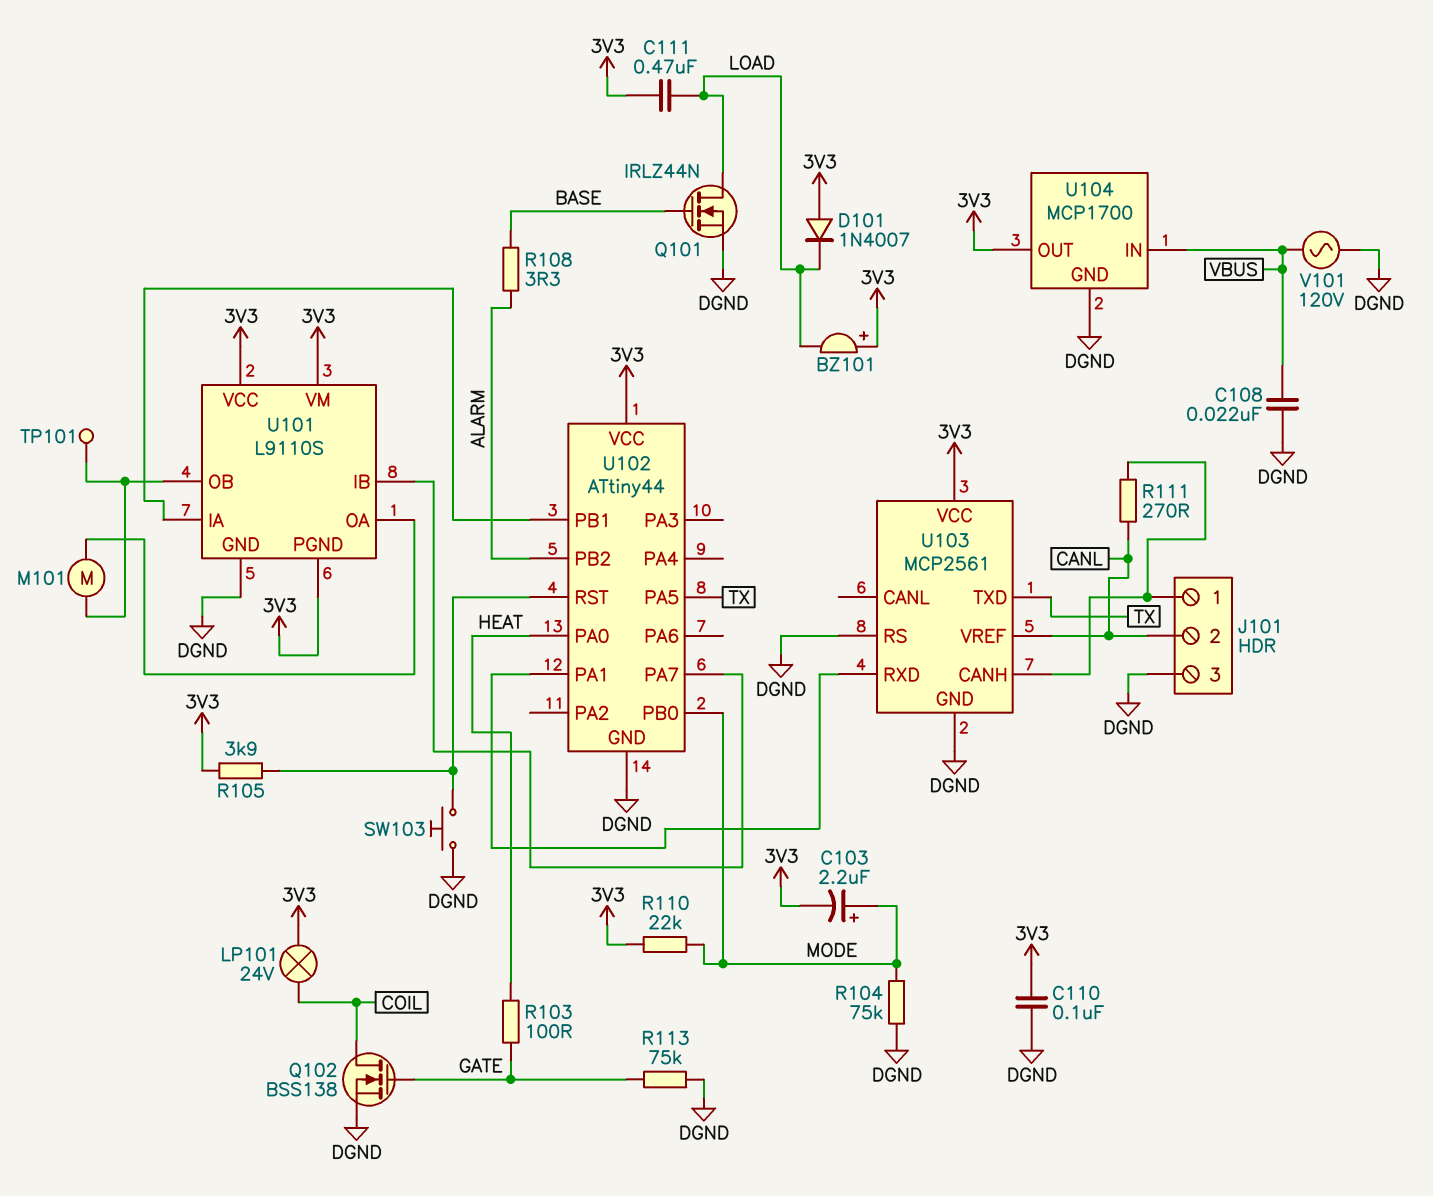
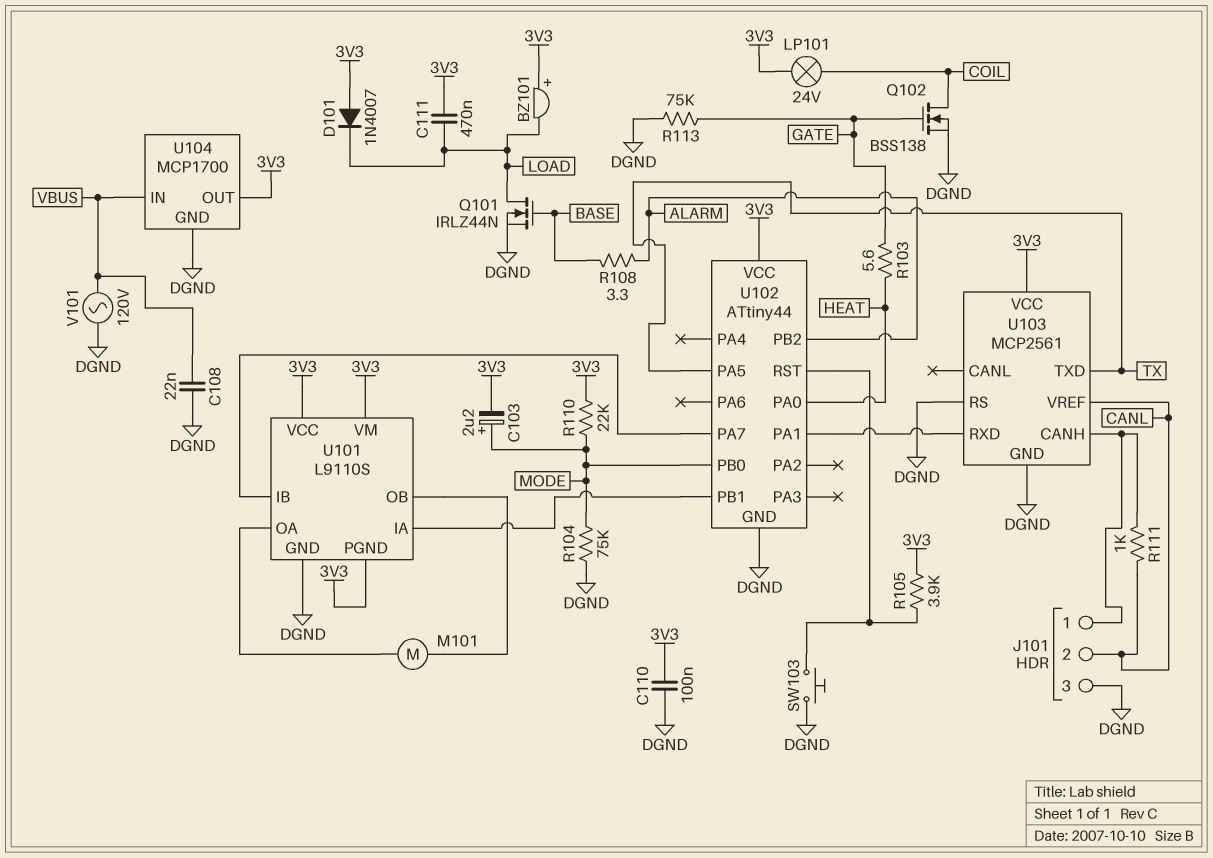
R103: 100 (GATE, HEAT) -> 5.6 (GATE, HEAT)
R111: 270 (CANL, J101/1) -> 1k (CANL, J101/1)
TP101: test point (U101/OB) -> none

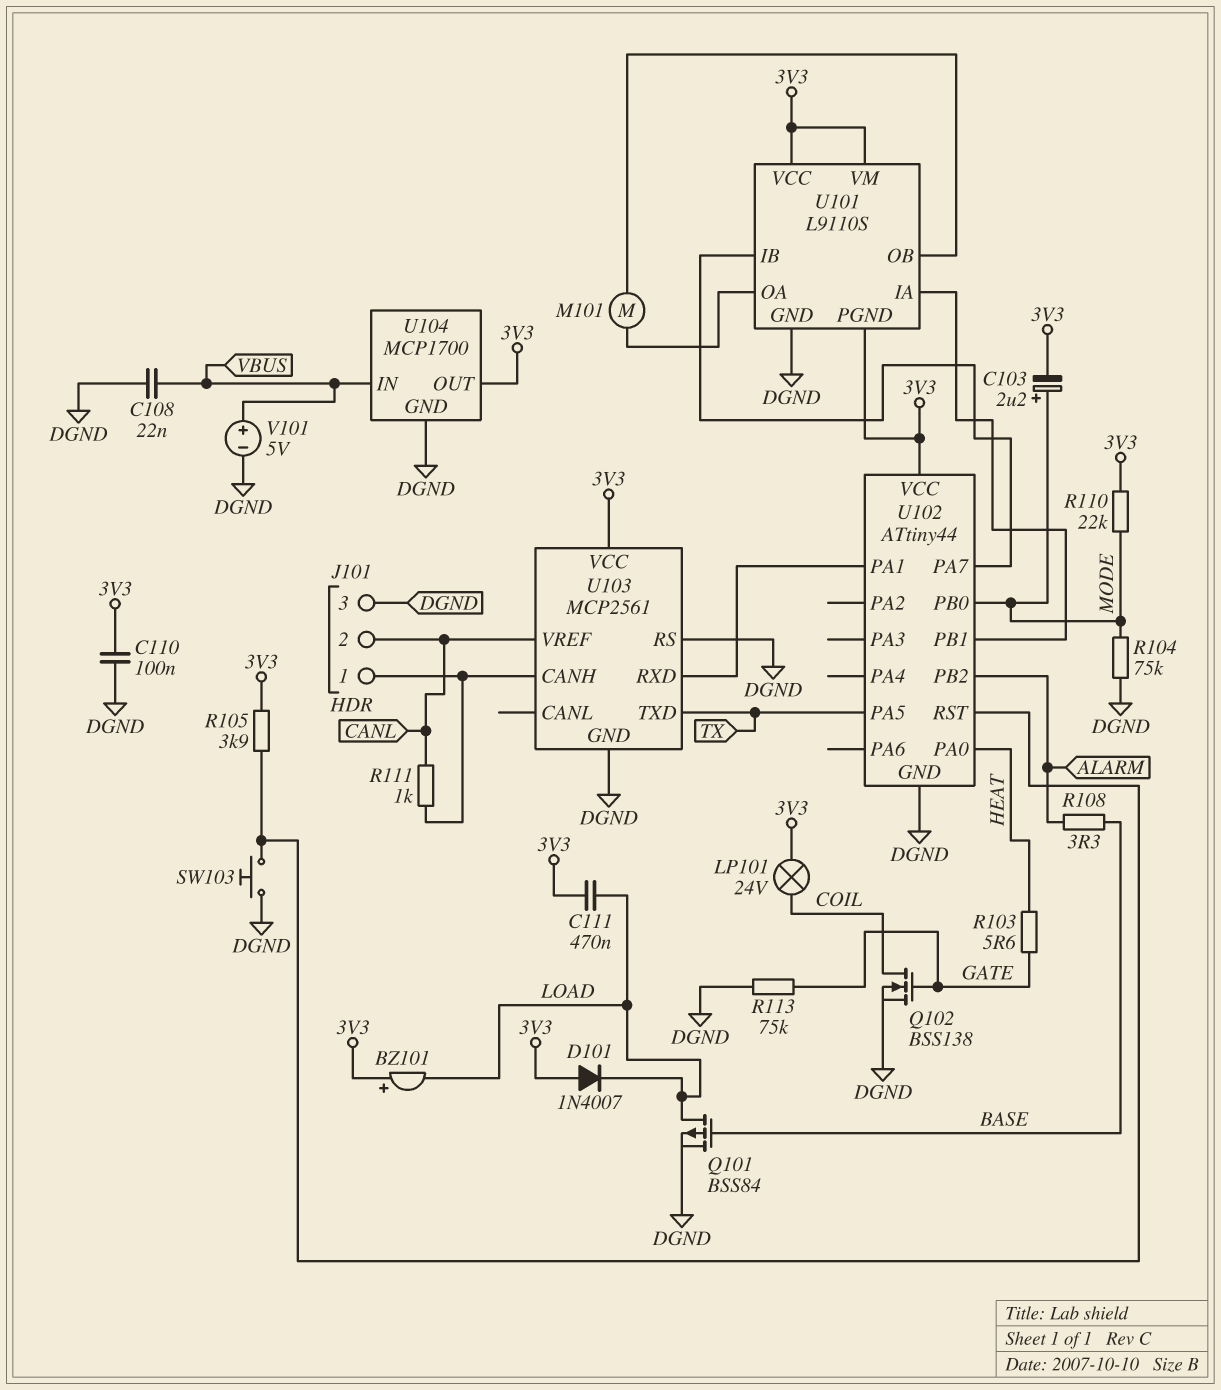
Q101: NMOS IRLZ44N (G BASE, D LOAD, S DGND) -> PMOS BSS84 (G BASE, D LOAD, S DGND)
V101: AC 120V (DGND, VBUS) -> 5V (plus VBUS, minus DGND)

